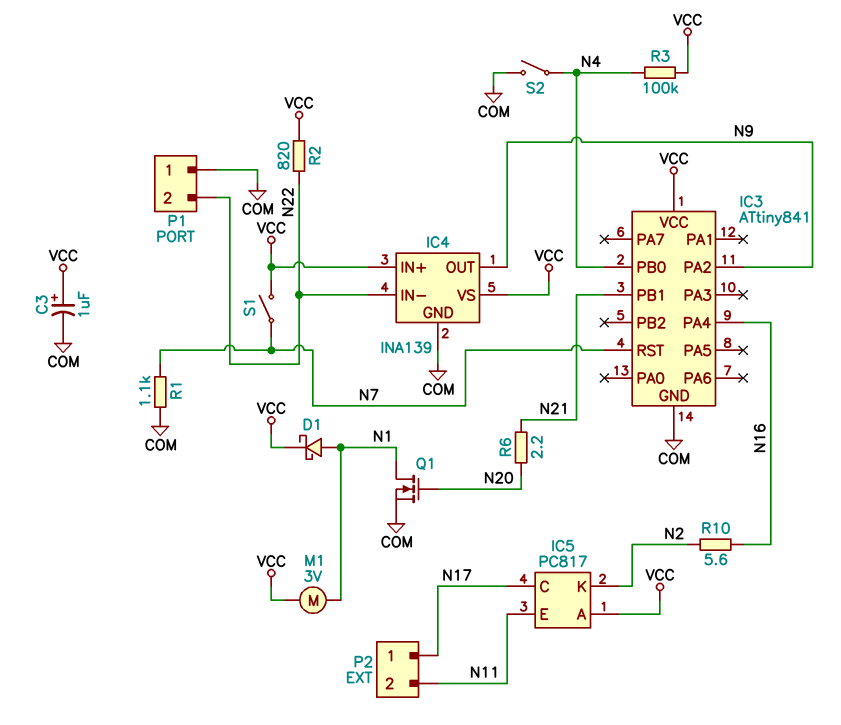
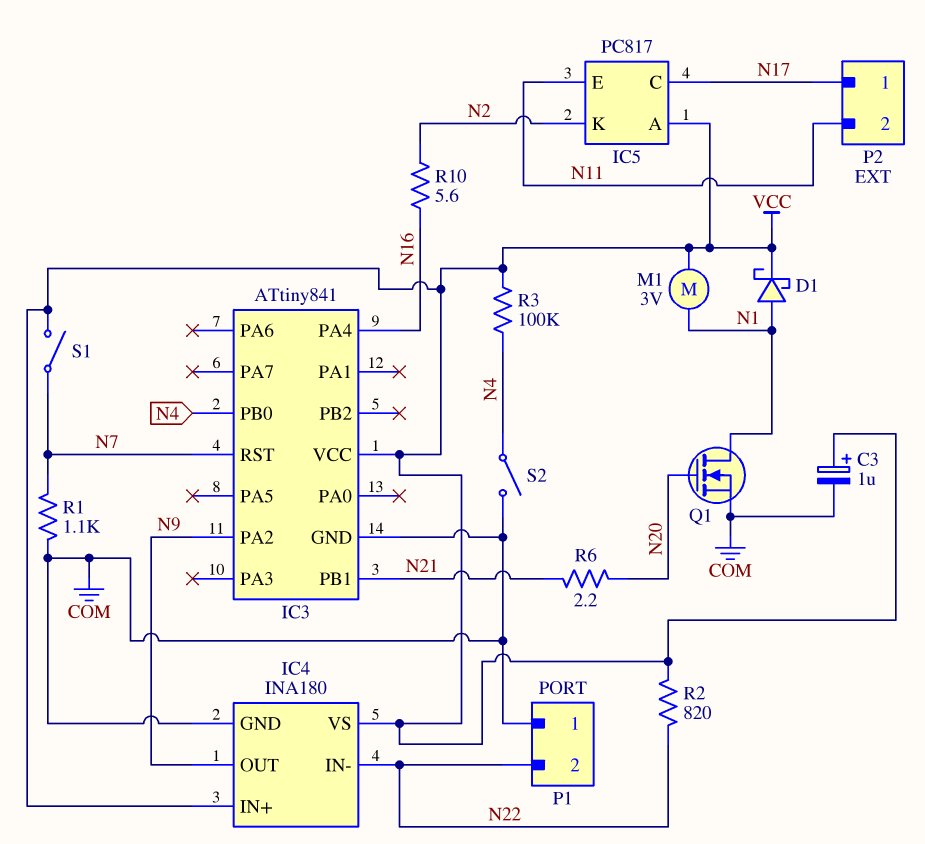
IC4: INA139 -> INA180

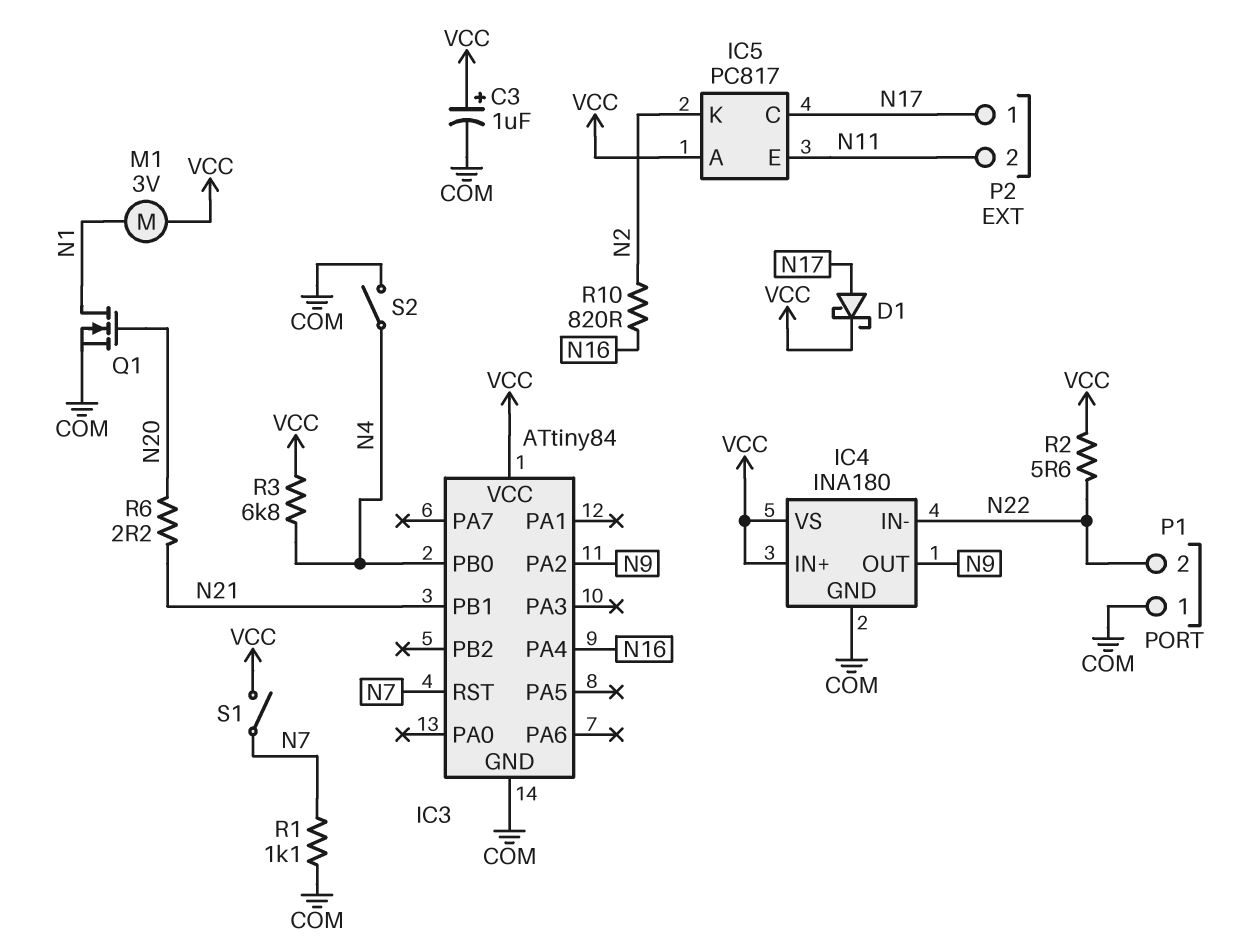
D1: schottky (A N1, K VCC) -> schottky (A N17, K VCC)
IC3: ATtiny841 -> ATtiny84
R2: 820 (N22, VCC) -> 5.6 (N22, VCC)
R3: 100k (N4, VCC) -> 6.8k (N4, VCC)
R10: 5.6 (N2, N16) -> 820 (N2, N16)

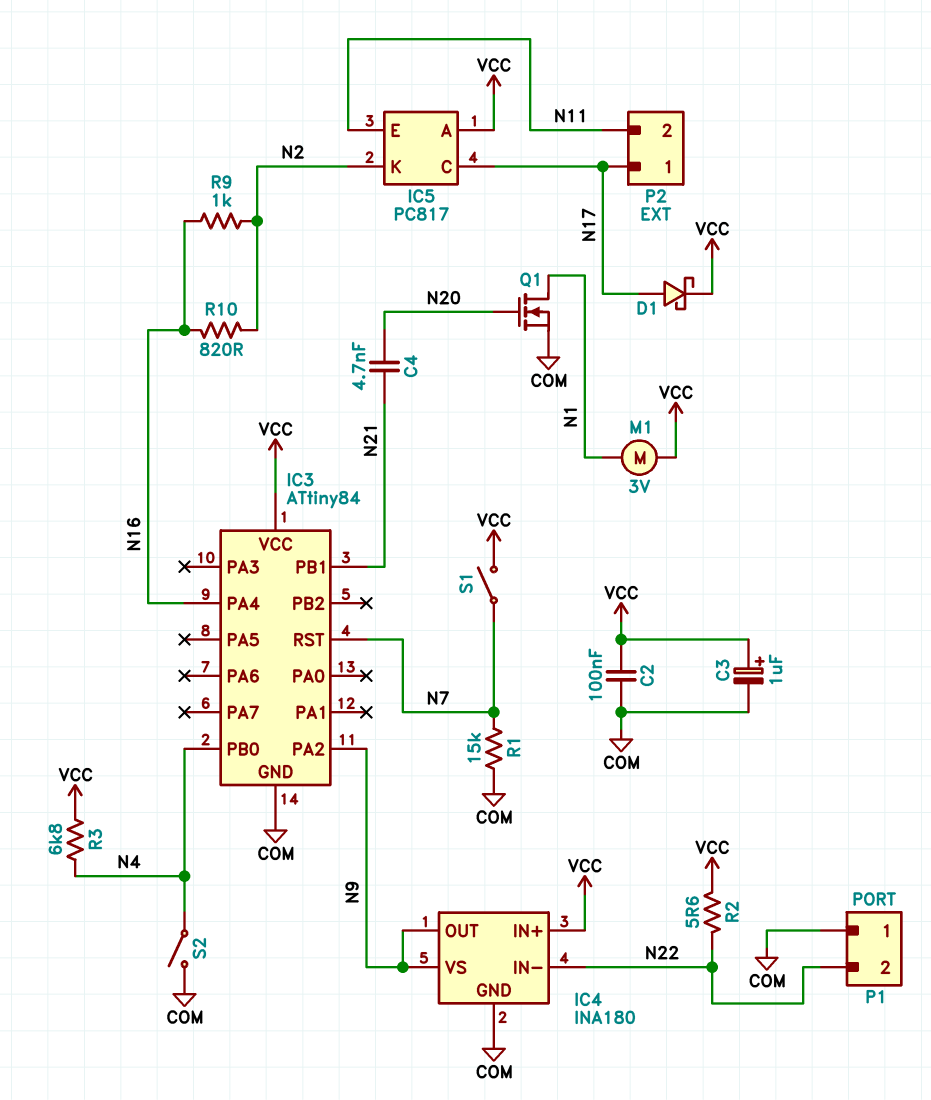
C2: none -> 100nF (COM, VCC)
C4: none -> 4.7nF (N20, N21)
IC4 pin VS: VCC -> N9
R1: 1.1k (COM, N7) -> 15k (COM, N7)
R6: 2.2 (N20, N21) -> none
R9: none -> 1k (N2, N16)

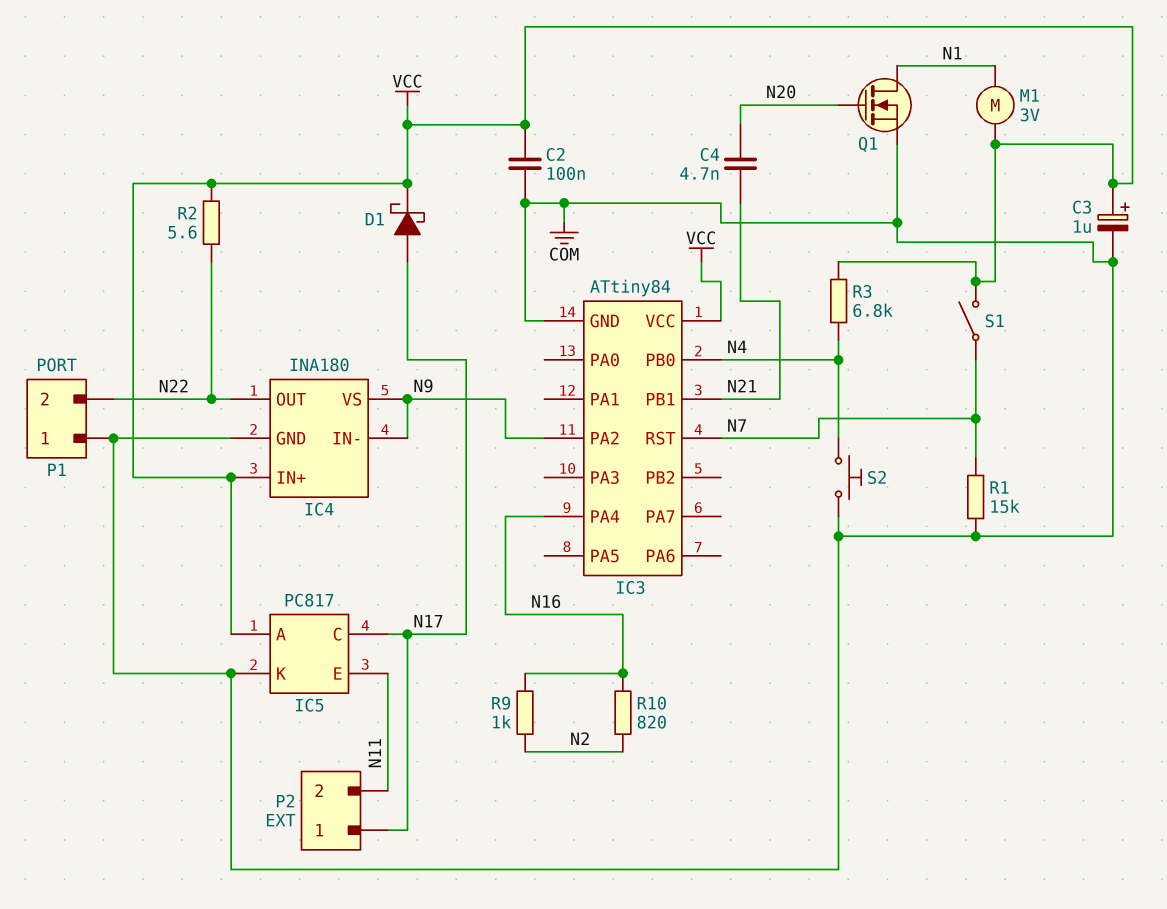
IC4 pin IN-: N22 -> N9
IC4 pin OUT: N9 -> N22
IC5 pin K: N2 -> COM
S2: switch (COM, N4) -> button (COM, N4)

